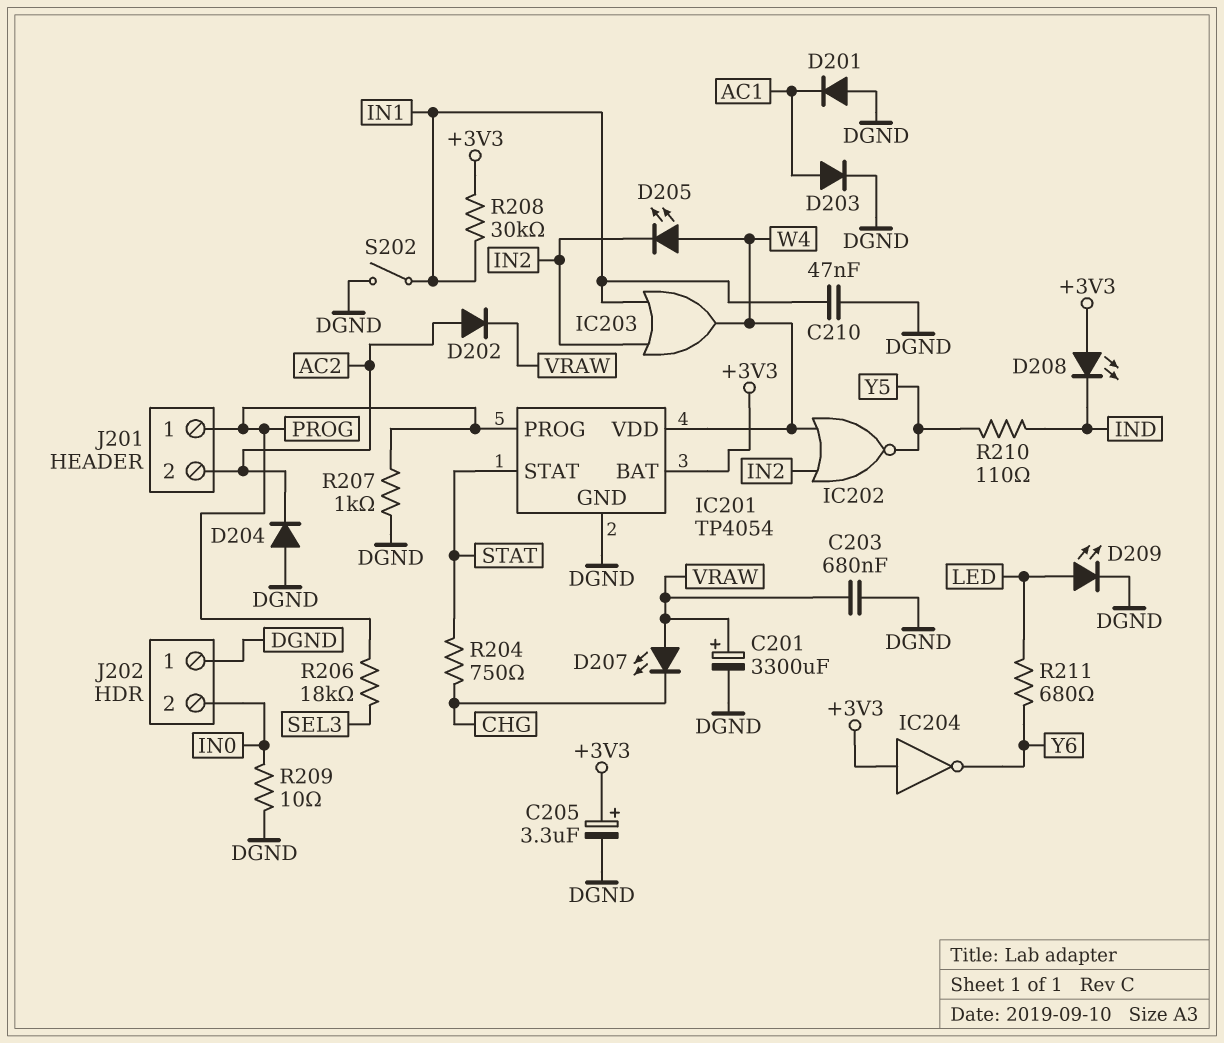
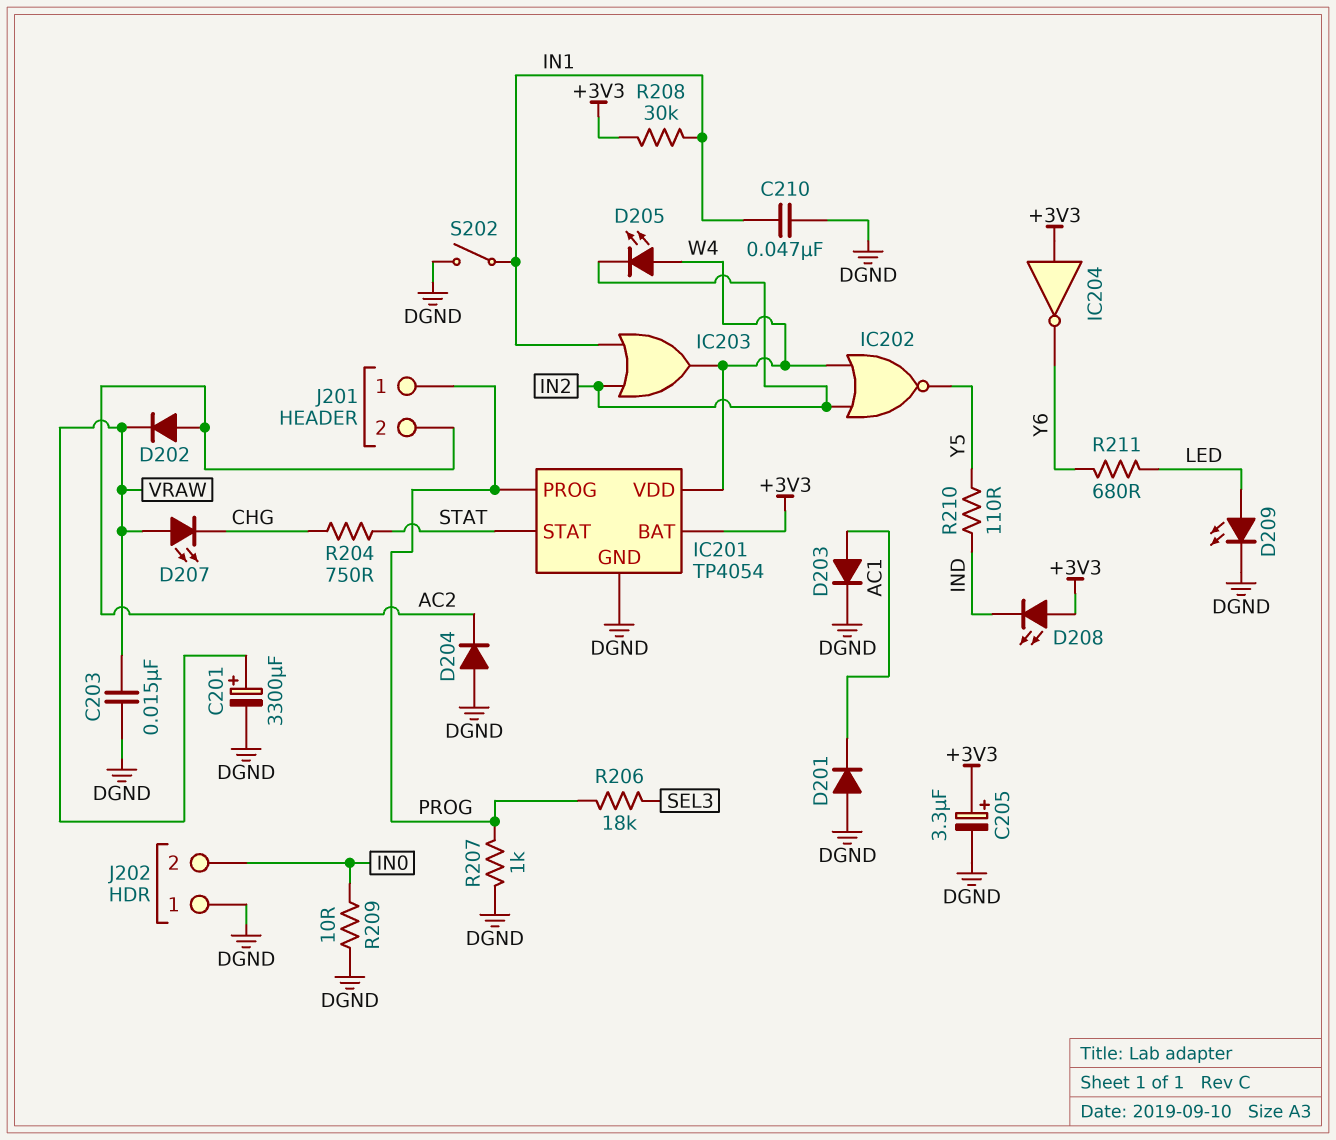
C203: 680nF (DGND, VRAW) -> 15nF (DGND, VRAW)

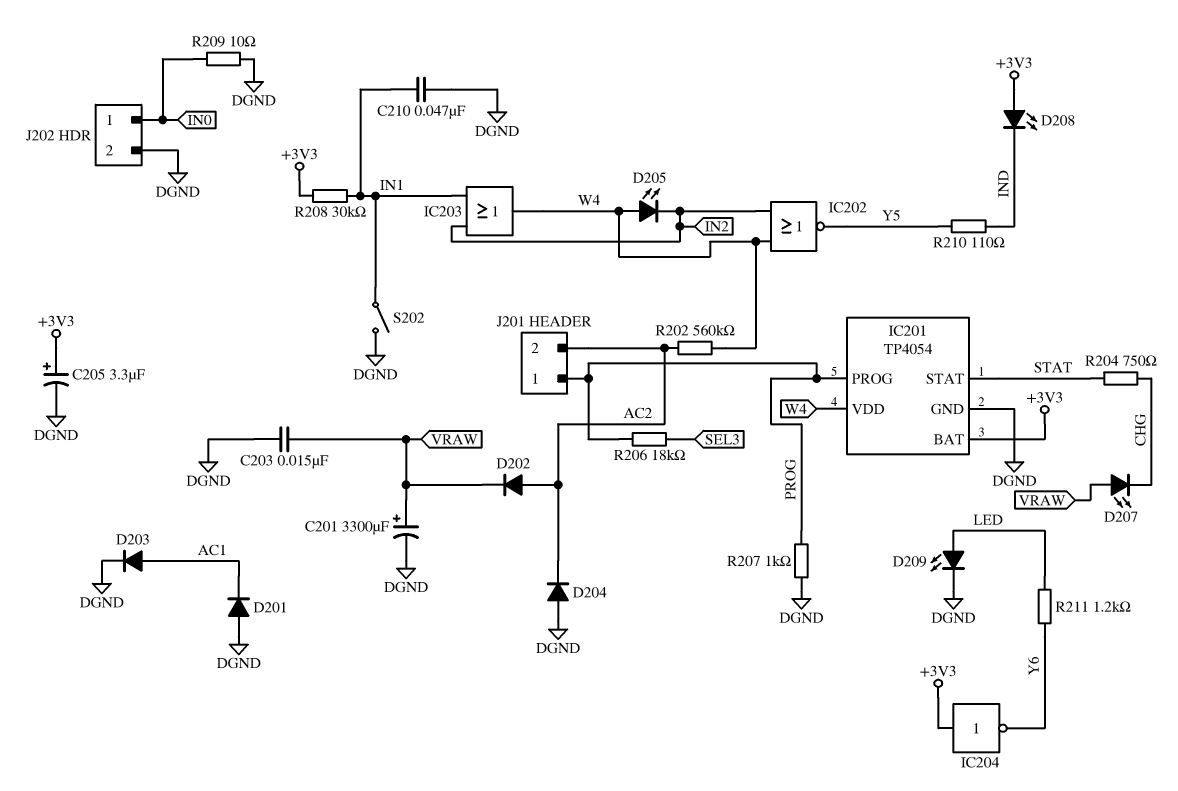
J202 pin 1: DGND -> IN0
J202 pin 2: IN0 -> DGND
R202: none -> 560k (AC2, W4)
R211: 680 (LED, Y6) -> 1.2k (LED, Y6)

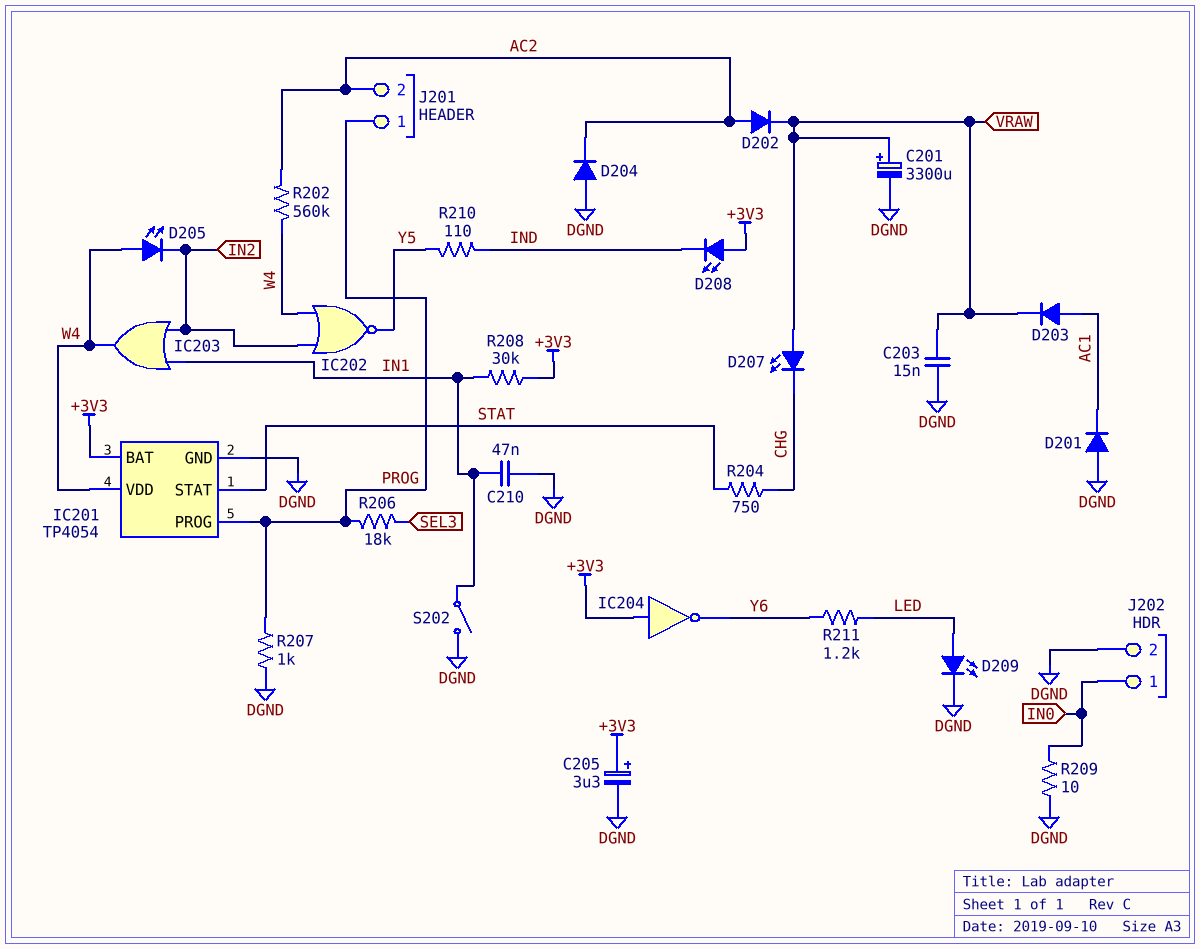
D203: diode (A AC1, K DGND) -> diode (A AC1, K VRAW)

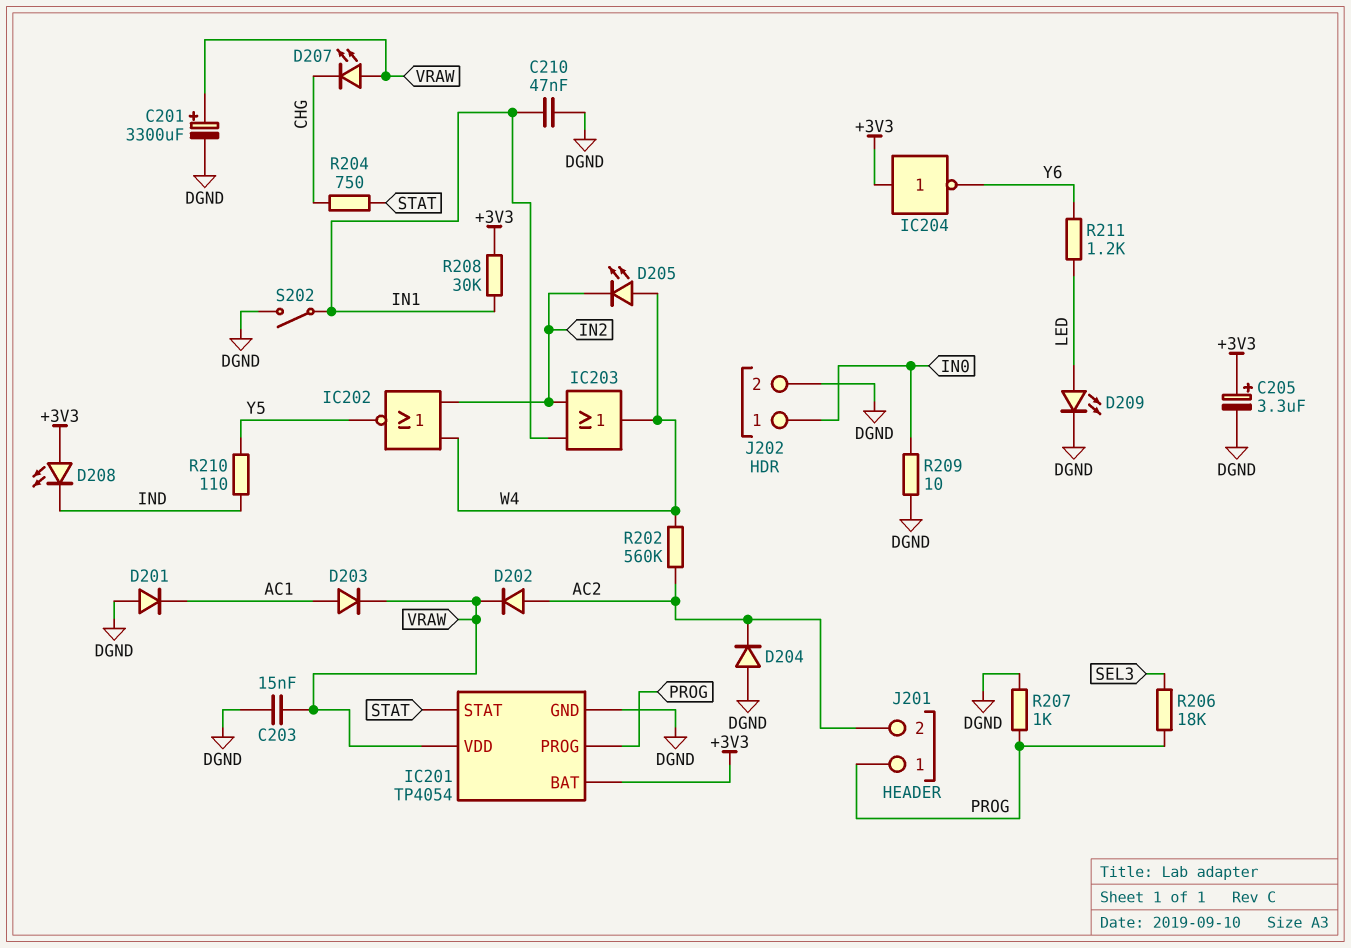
IC201 pin VDD: W4 -> VRAW

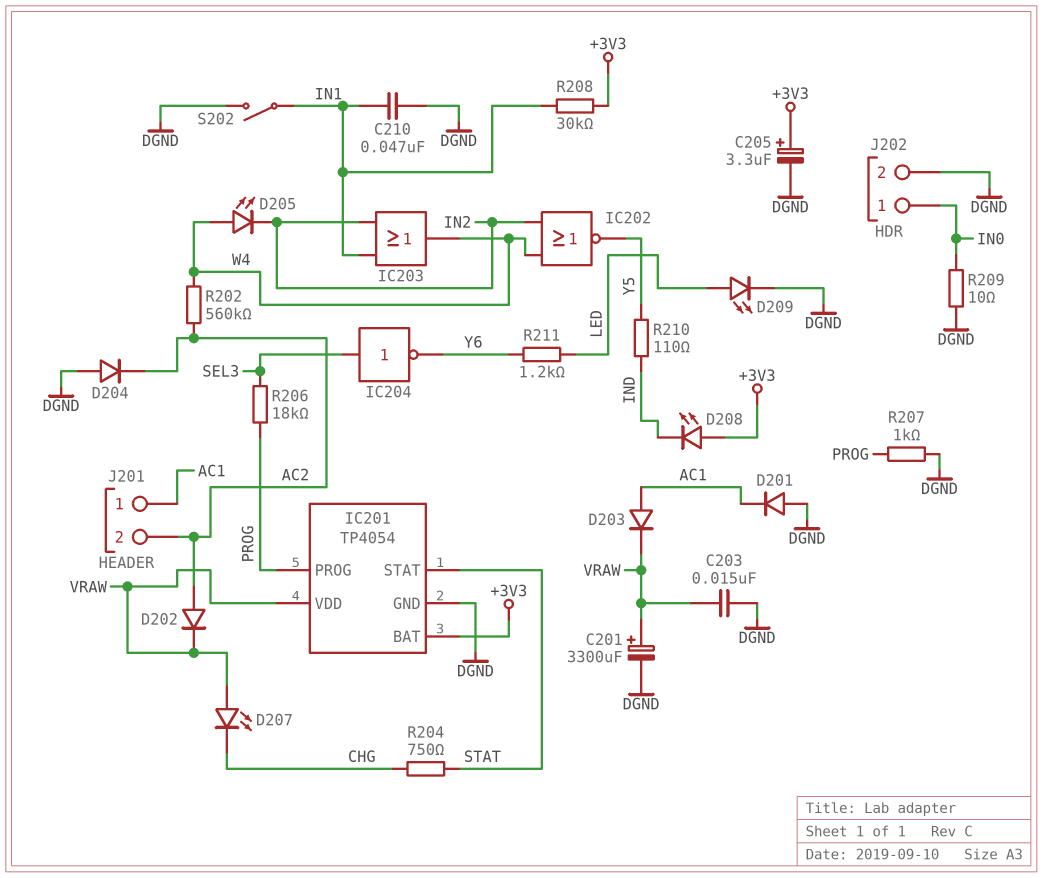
IC204: NOT (in +3V3, out Y6) -> NOT (in SEL3, out Y6)
J201 pin 1: PROG -> AC1

